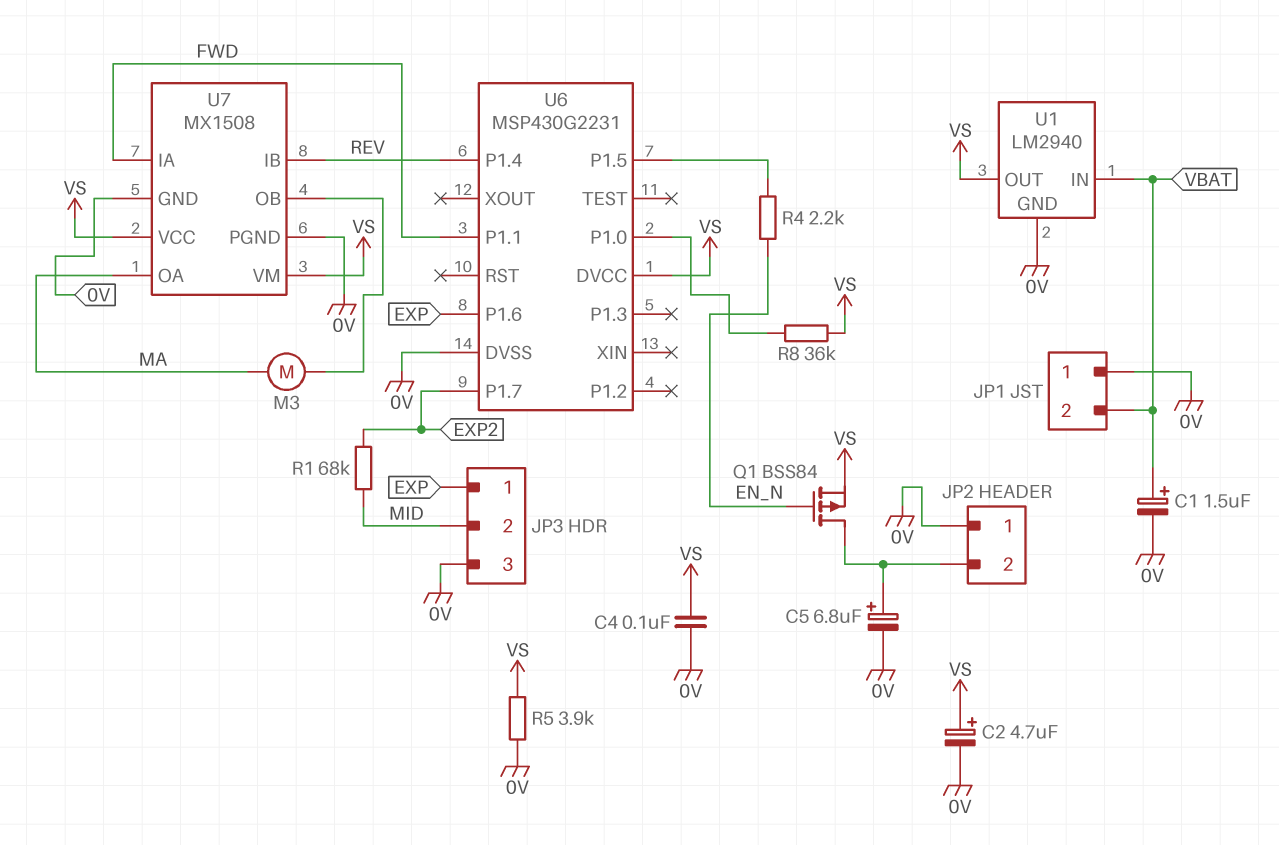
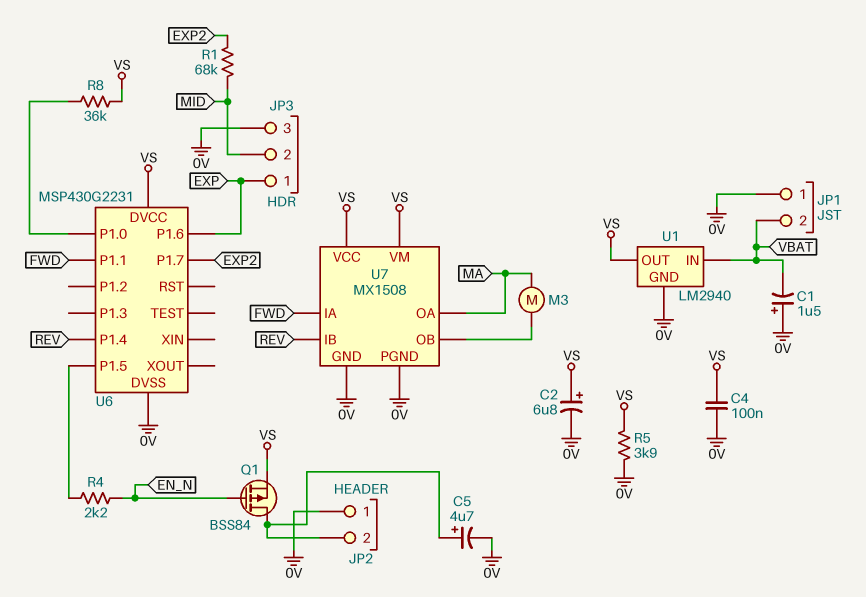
C1: 1.5uF (plus VBAT, minus 0V) -> 1.5uF (plus 0V, minus VBAT)
C2: 4.7uF (plus VS, minus 0V) -> 6.8uF (plus VS, minus 0V)
C5: 6.8uF (plus JP2/2, minus 0V) -> 4.7uF (plus JP2/2, minus 0V)

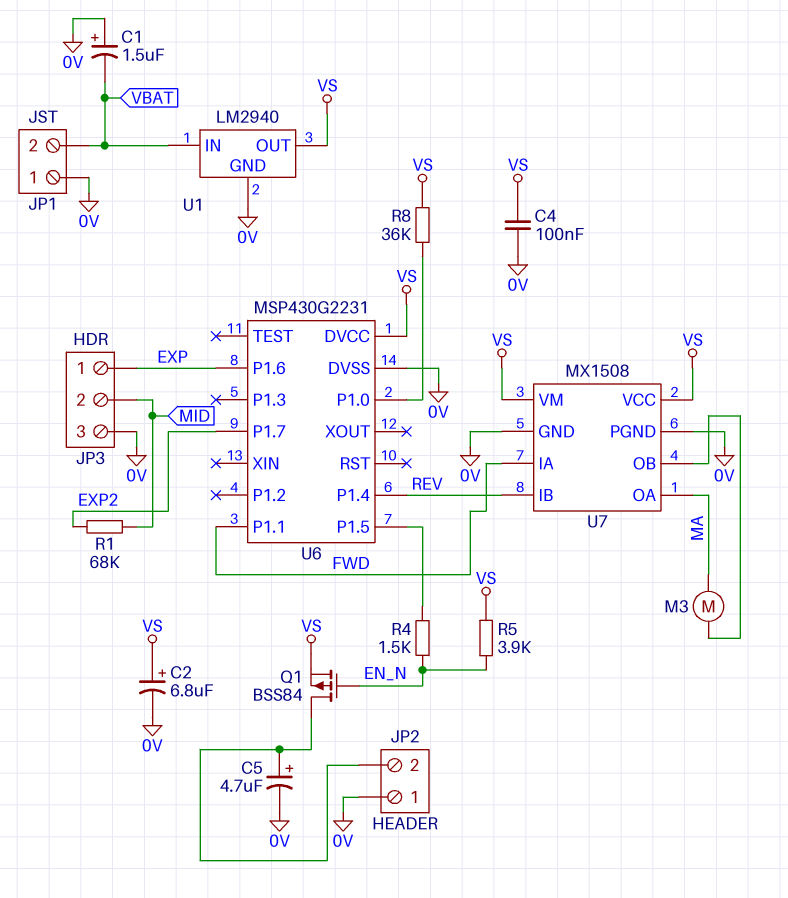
R4: 2.2k (EN_N, U6/P1.5) -> 1.5k (EN_N, U6/P1.5)
R5: 3.9k (0V, VS) -> 3.9k (EN_N, VS)

